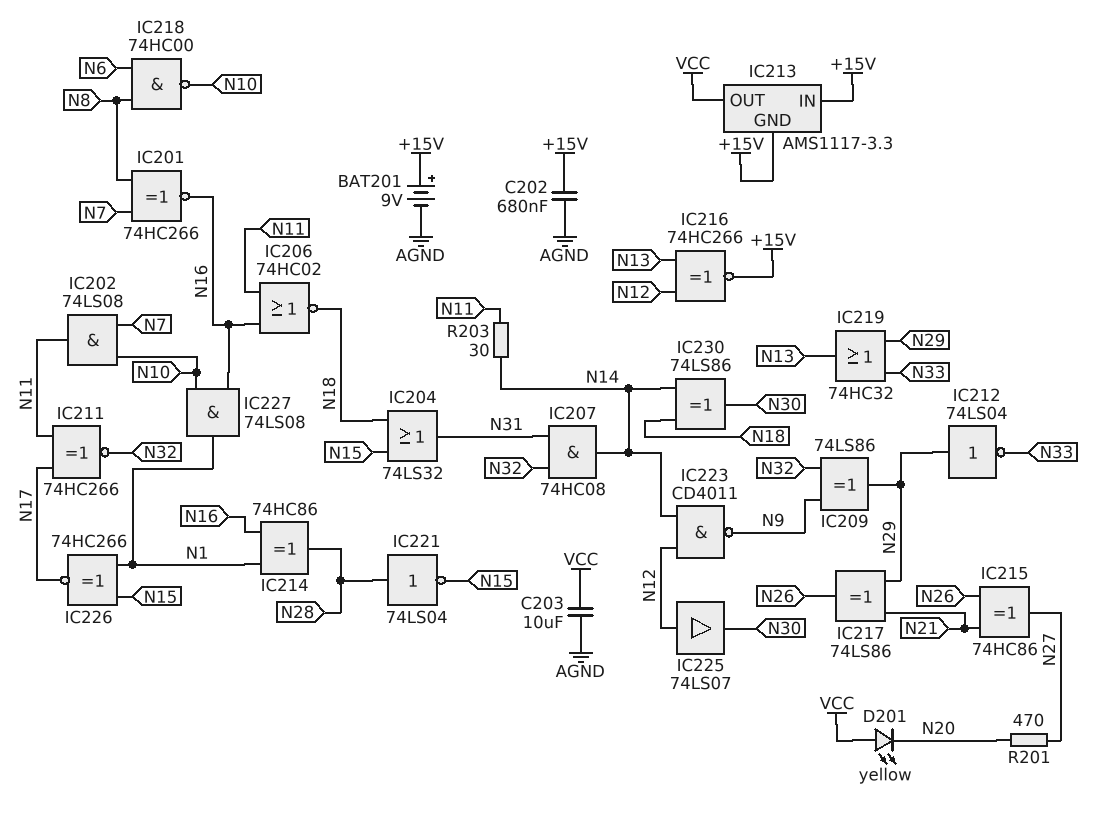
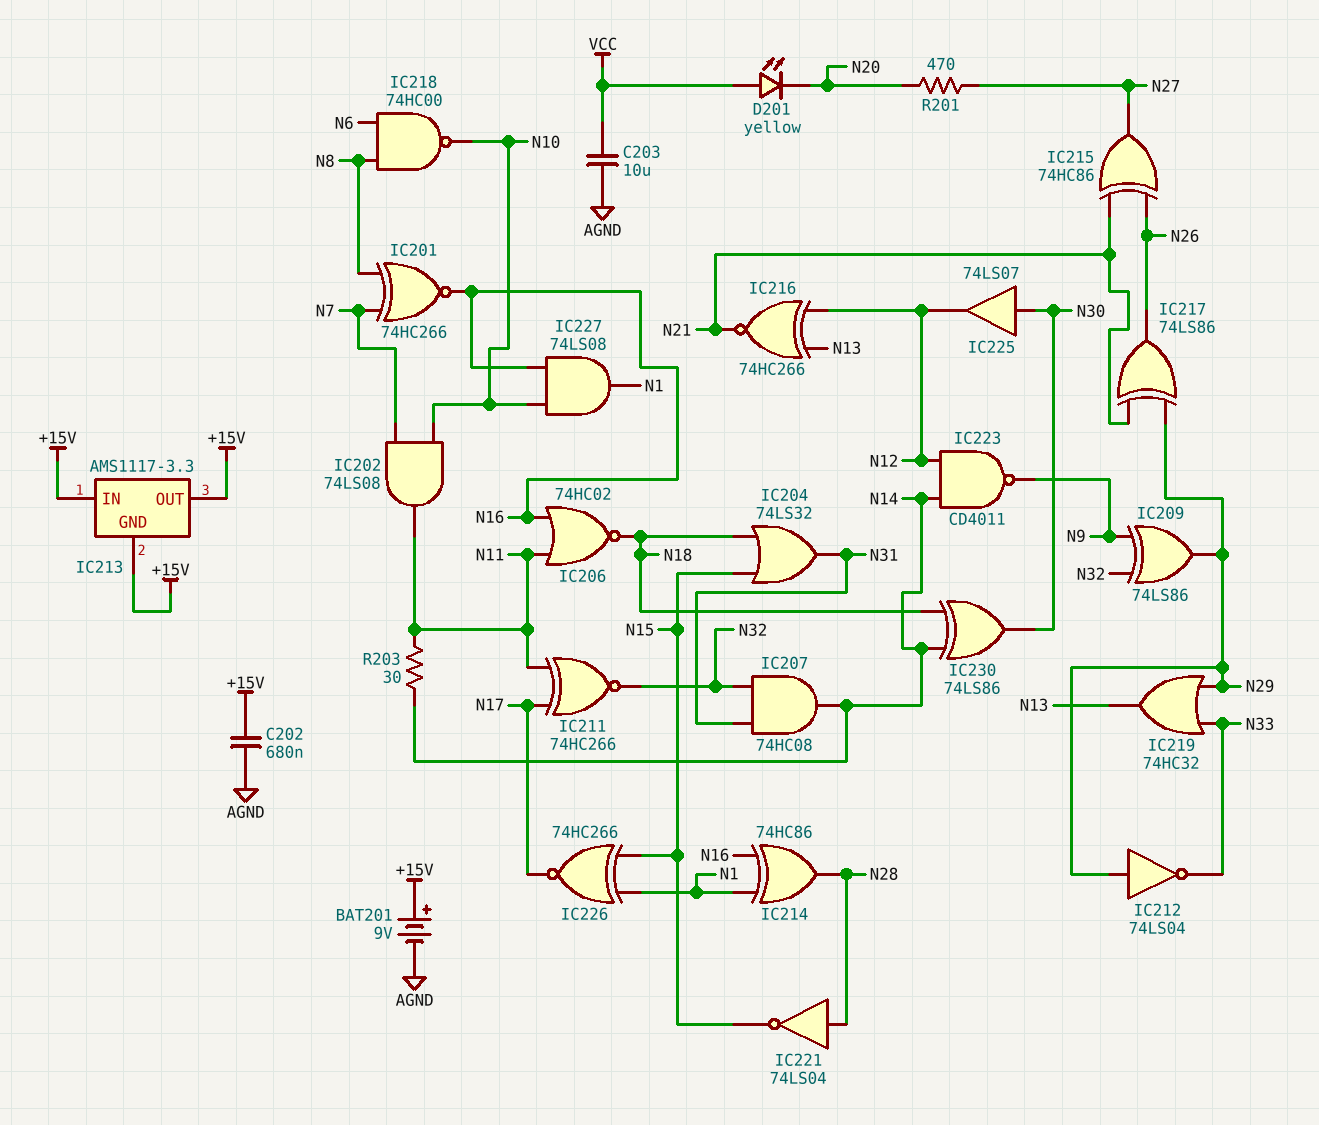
IC213 pin OUT: VCC -> +15V
IC216: XNOR 74HC266 (in N12, in N13, out +15V) -> XNOR 74HC266 (in N12, in N13, out N21)
IC225: buffer 74LS07 (in N12, out N30) -> buffer 74LS07 (in N30, out N12)

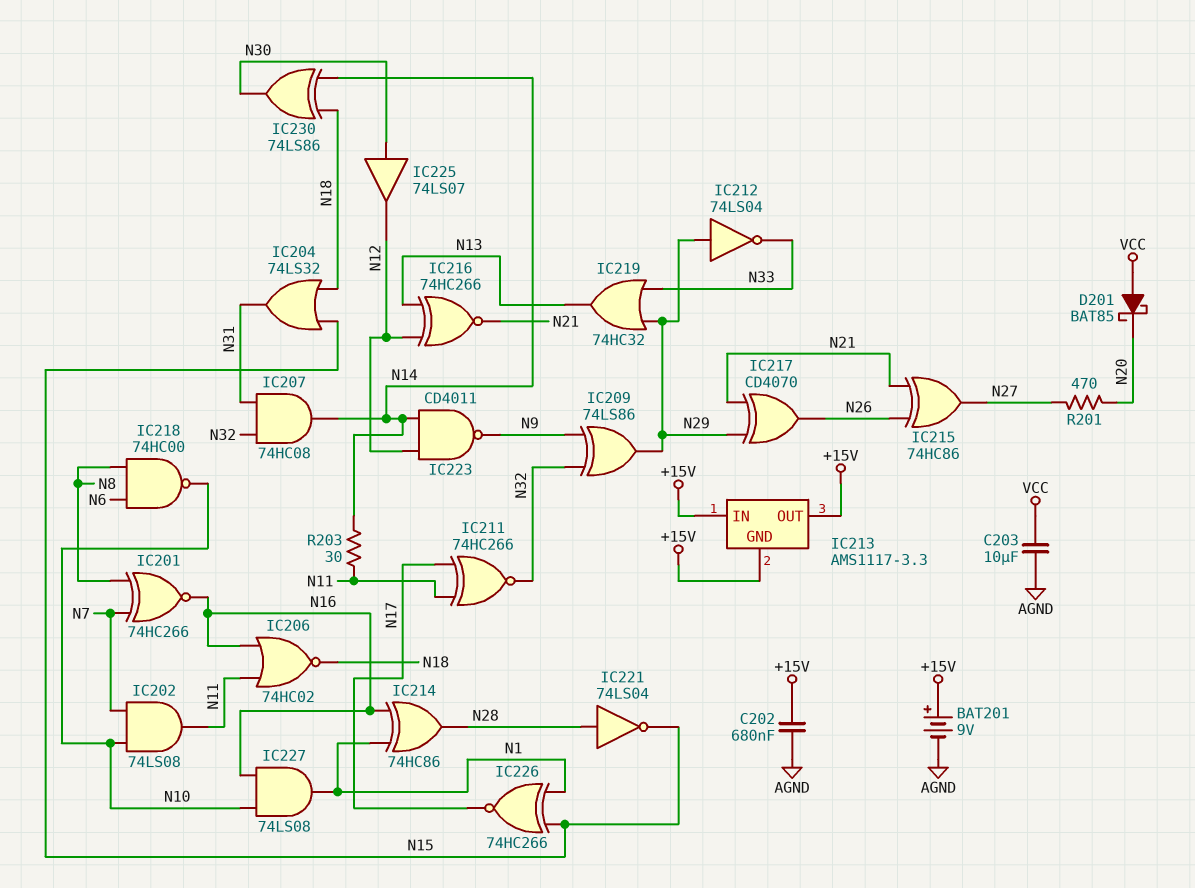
D201: LED yellow (A VCC, K N20) -> schottky BAT85 (A VCC, K N20)
IC217: XOR 74LS86 (in N21, in N29, out N26) -> XOR CD4070 (in N21, in N29, out N26)

